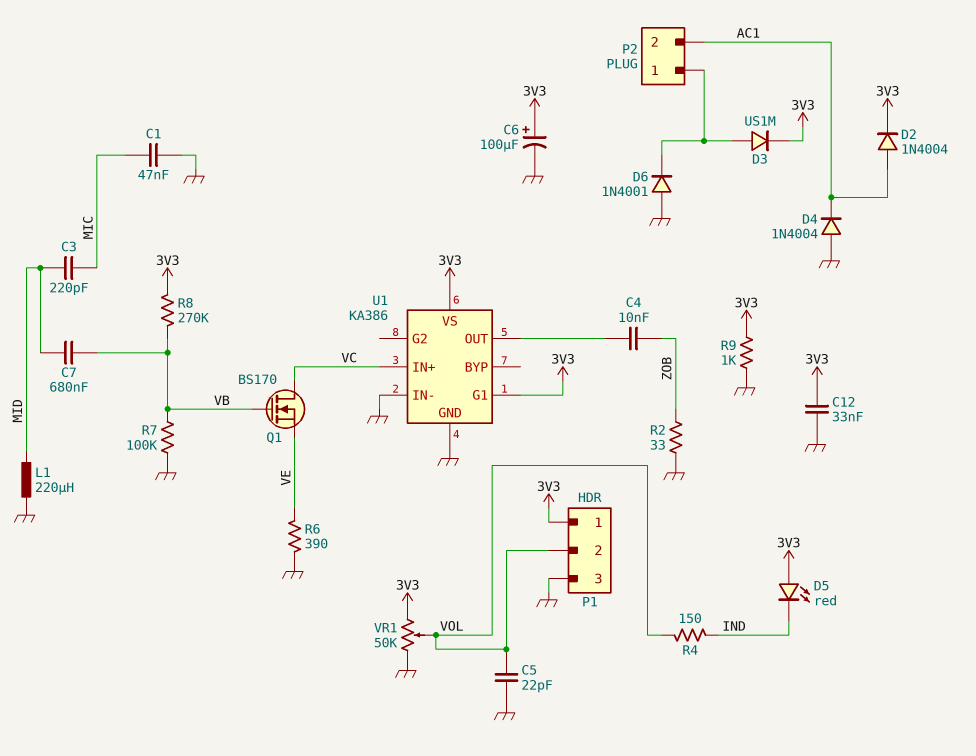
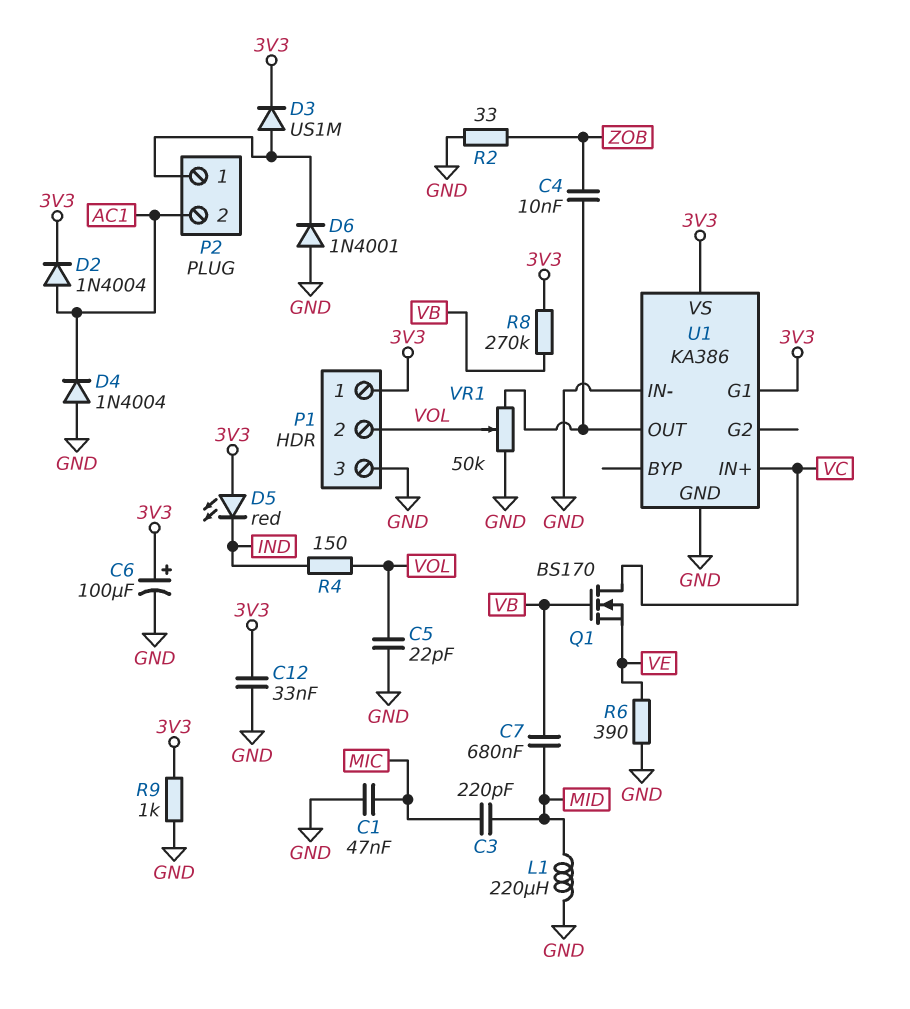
R7: 100k (GND, VB) -> none
VR1: 50k (3V3, GND, wiper VOL) -> 50k (GND, U1/OUT, wiper VOL)

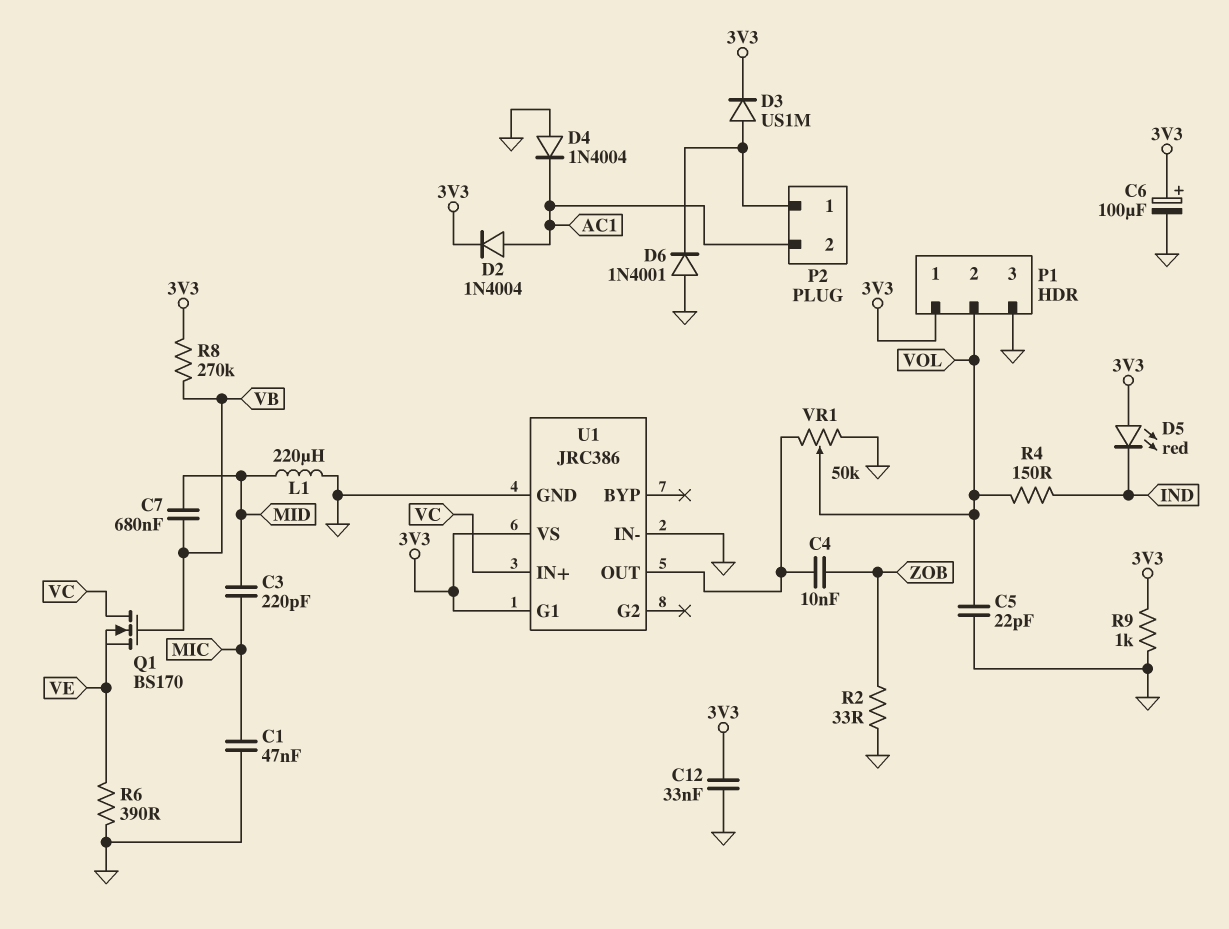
U1: KA386 -> JRC386

